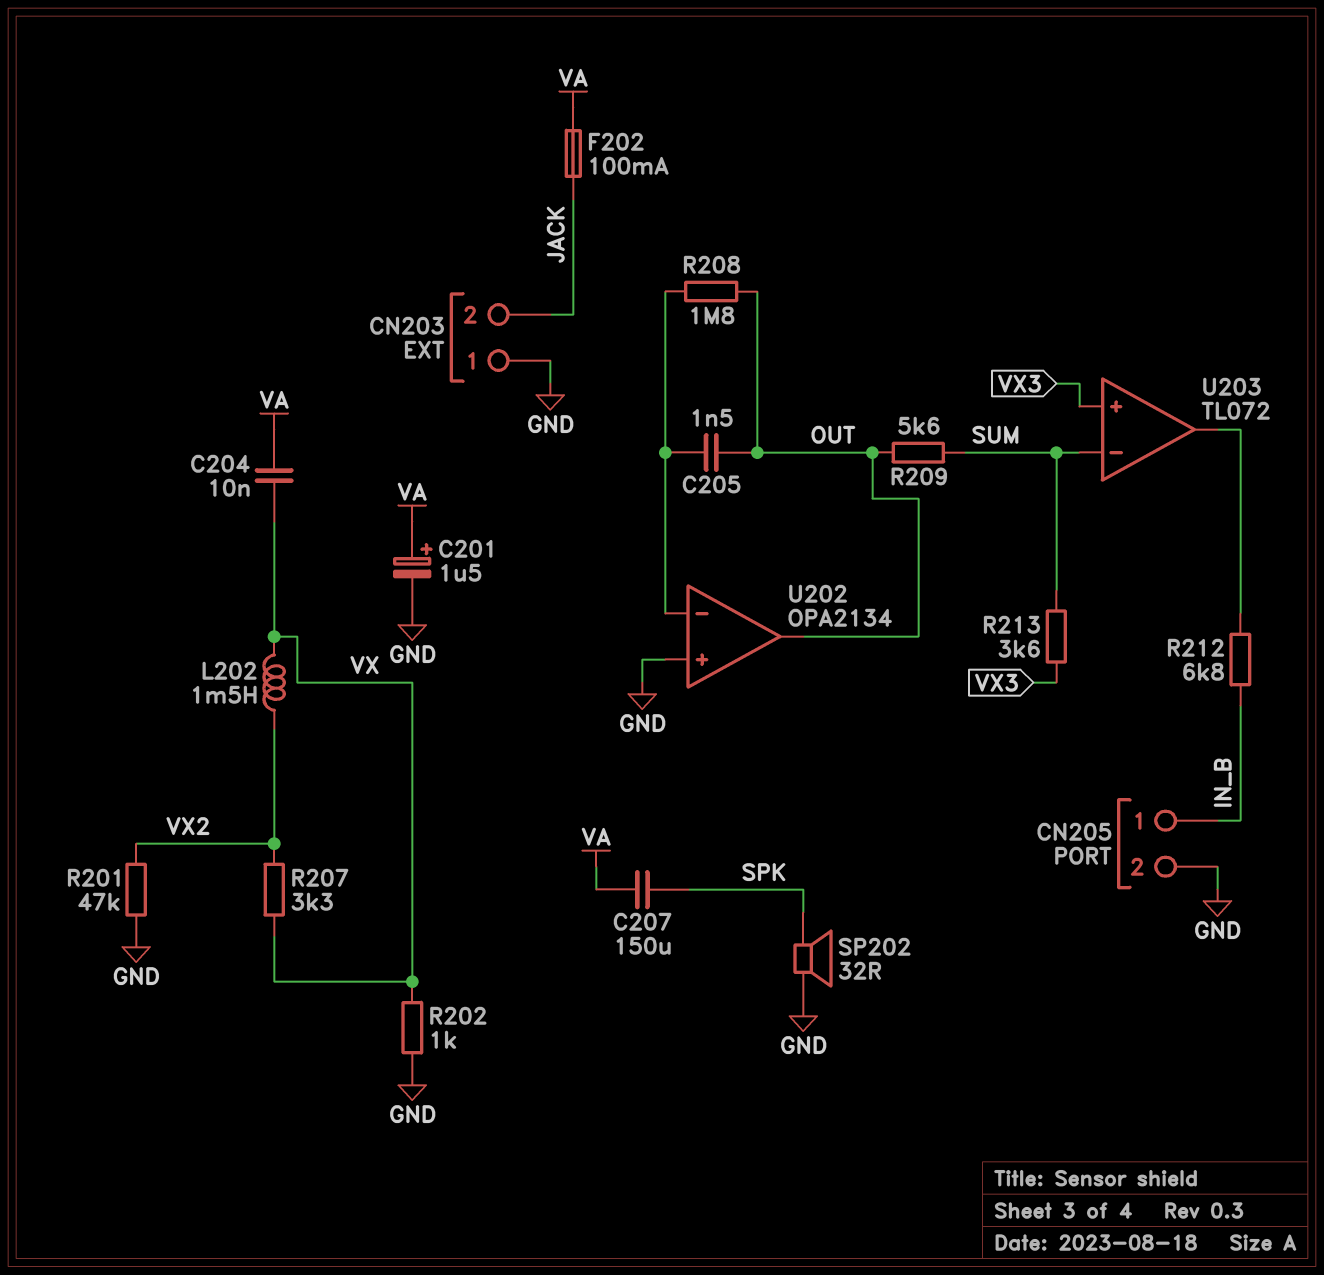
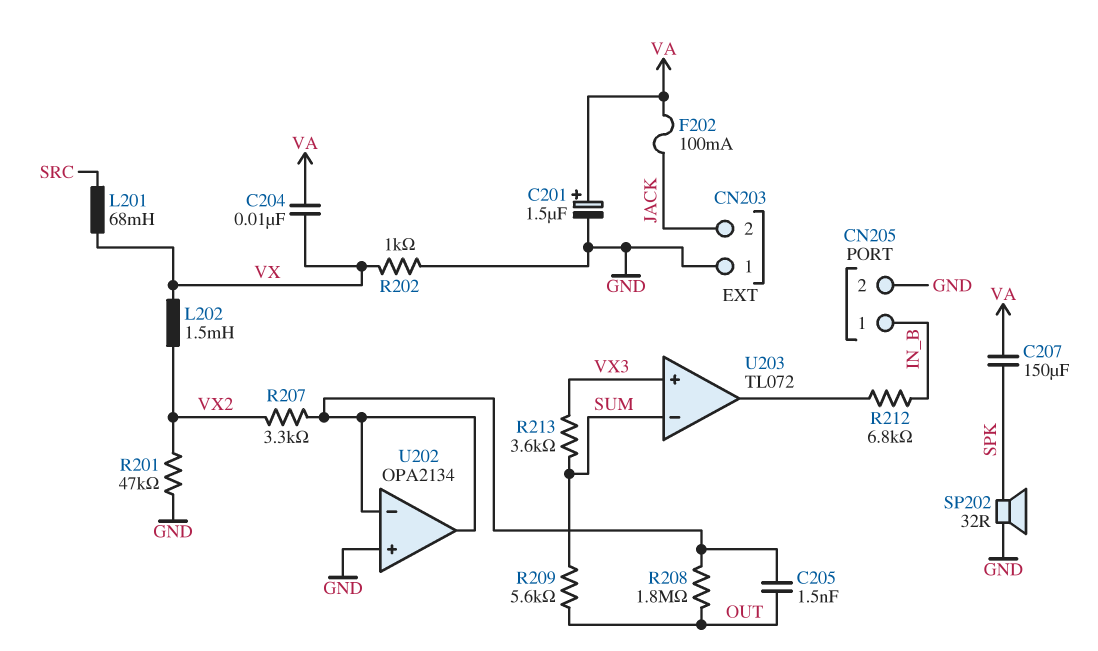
L201: none -> 68mH (SRC, VX)
R207: 3.3k (VX, VX2) -> 3.3k (U202/in-, VX2)
U202 pin out: OUT -> U202/in-

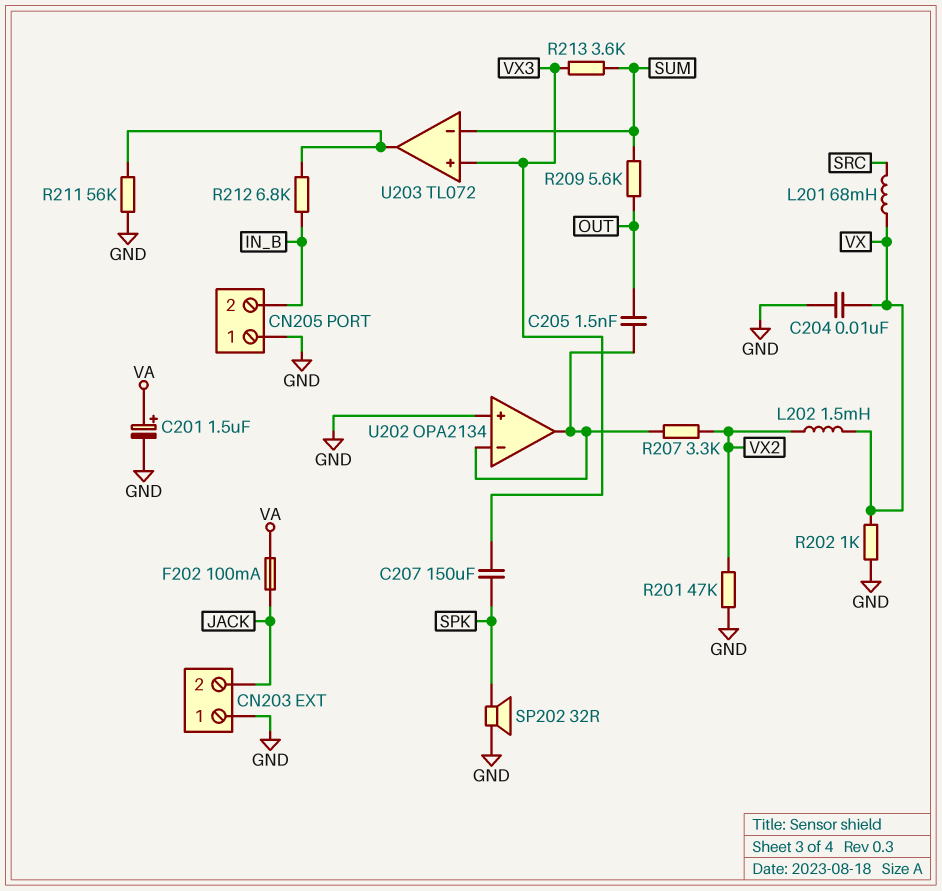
C204: 10nF (VA, VX) -> 10nF (GND, VX)
C207: 150uF (SPK, VA) -> 150uF (SPK, VX3)
CN205 pin 1: IN_B -> GND
CN205 pin 2: GND -> IN_B
R208: 1.8M (OUT, U202/in-) -> none
R211: none -> 56k (GND, U203/out)

